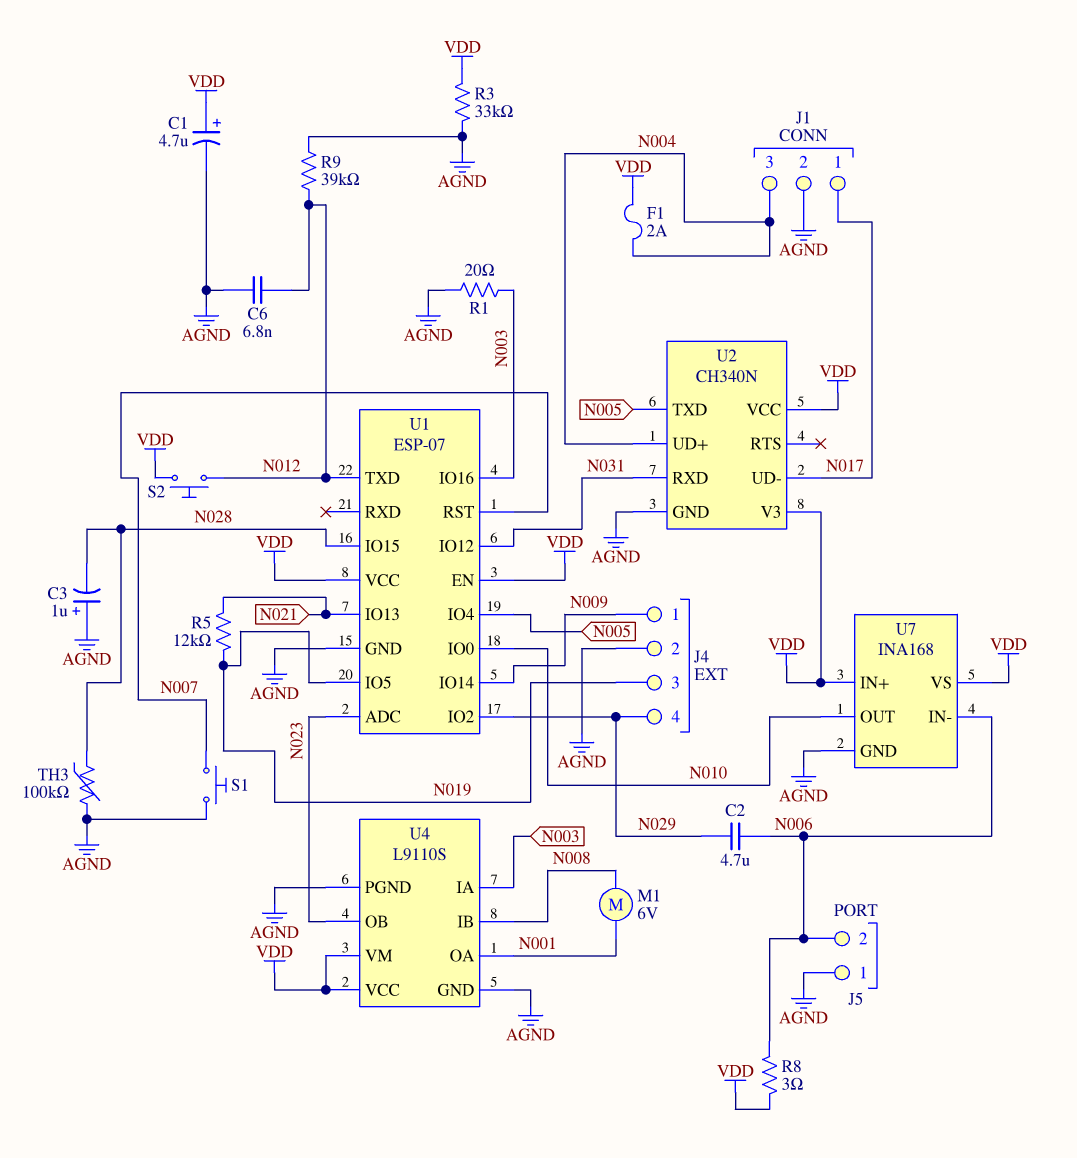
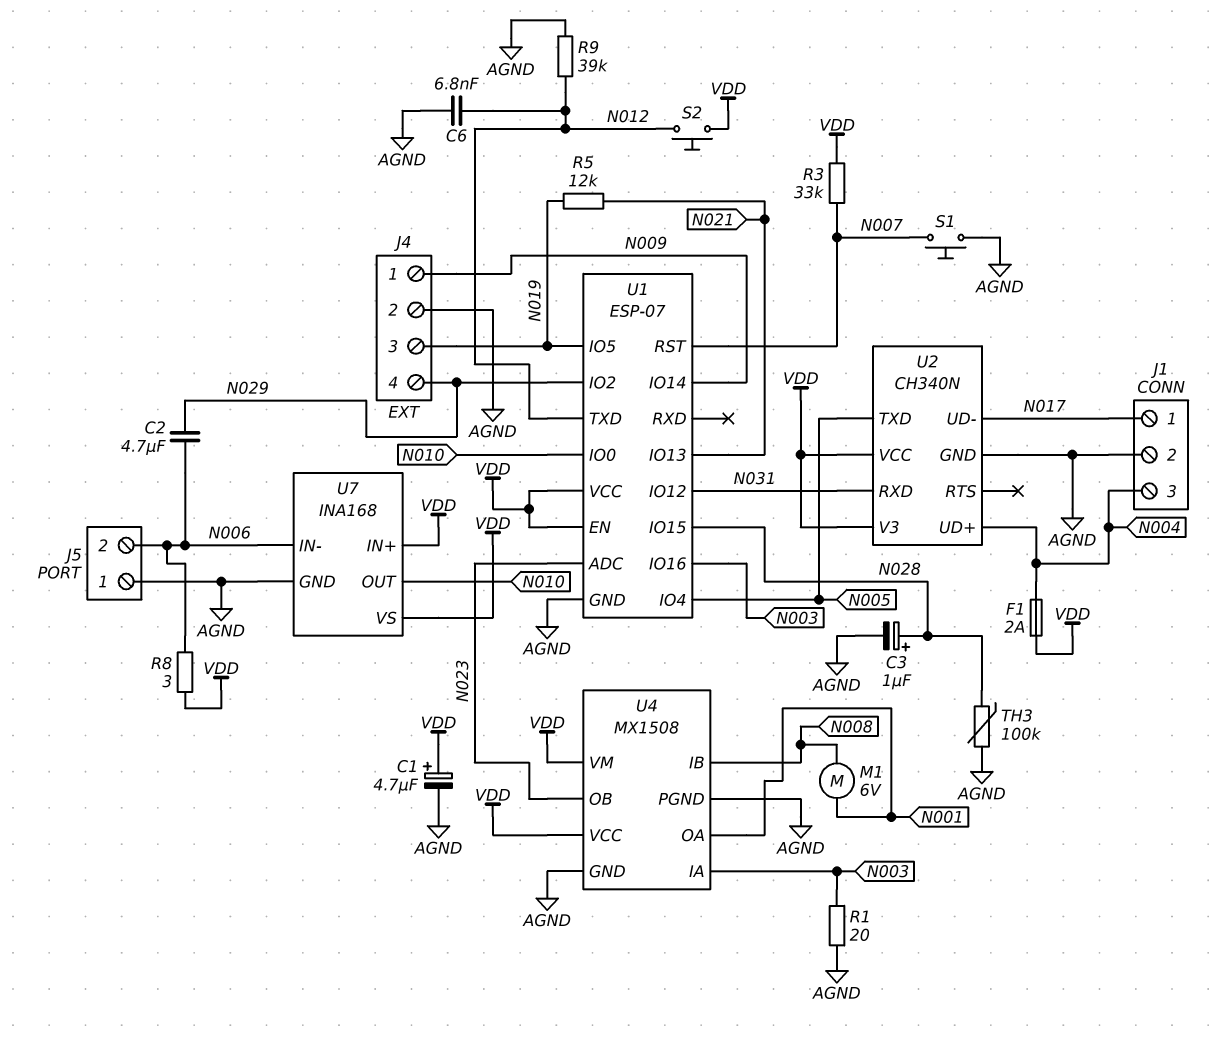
C3: 1uF (plus AGND, minus N028) -> 1uF (plus N028, minus AGND)
R3: 33k (AGND, VDD) -> 33k (N007, VDD)
U4: L9110S -> MX1508

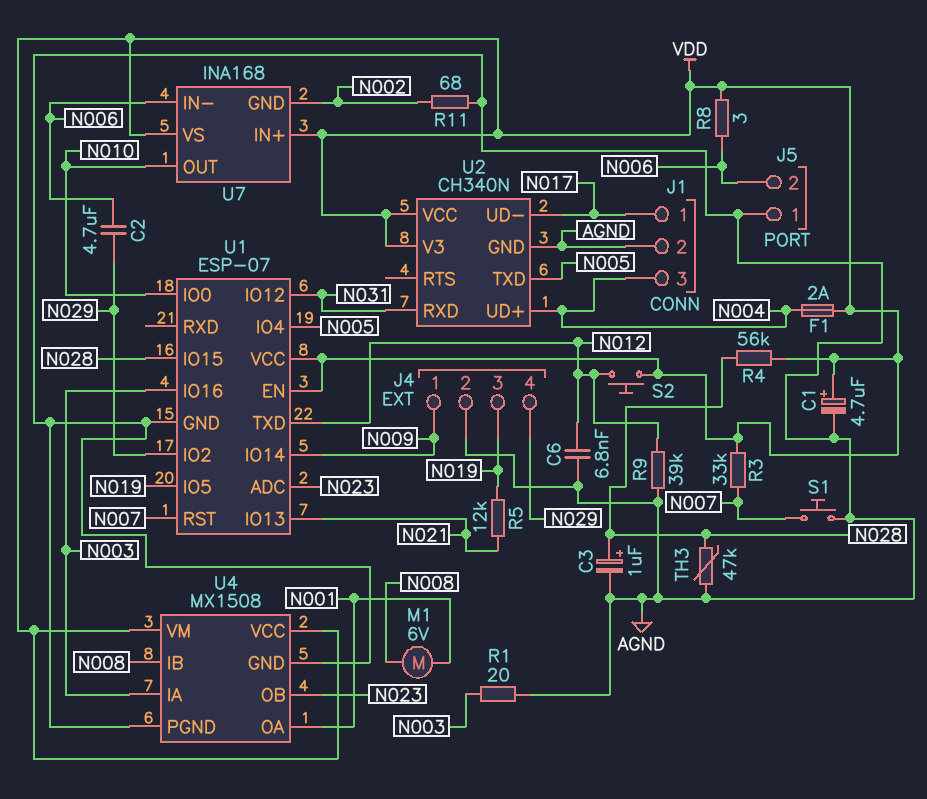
R4: none -> 56k (N028, VDD)
R11: none -> 68 (AGND, N002)
TH3: 100k (AGND, N028) -> 47k (AGND, N028)
U7 pin GND: AGND -> N002

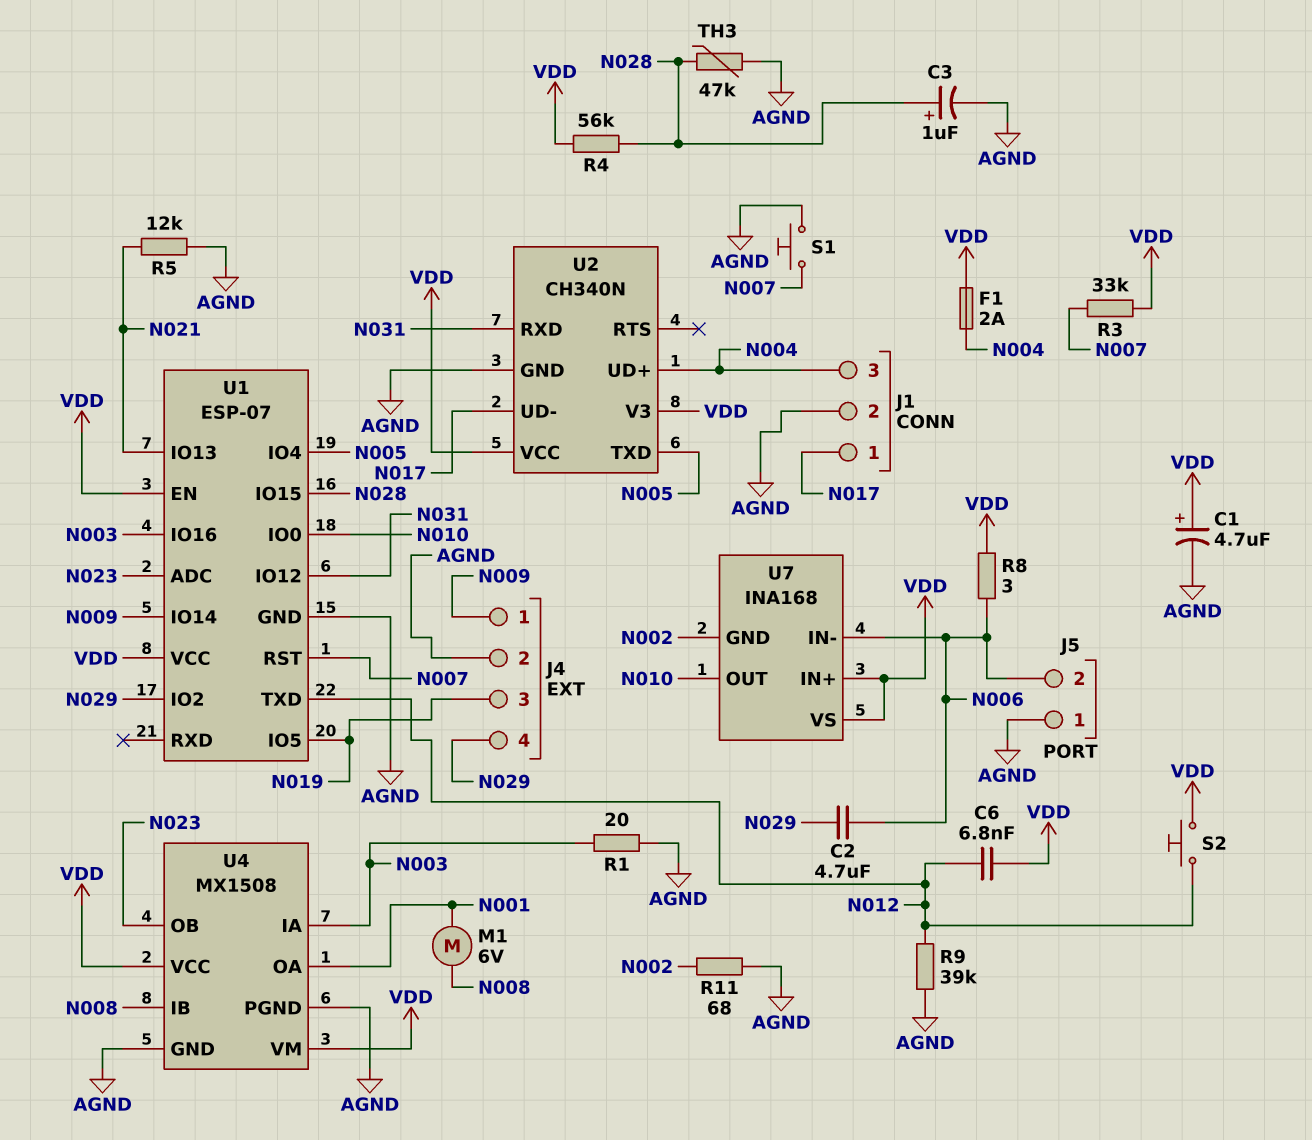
C6: 6.8nF (AGND, N012) -> 6.8nF (N012, VDD)
R5: 12k (N019, N021) -> 12k (AGND, N021)

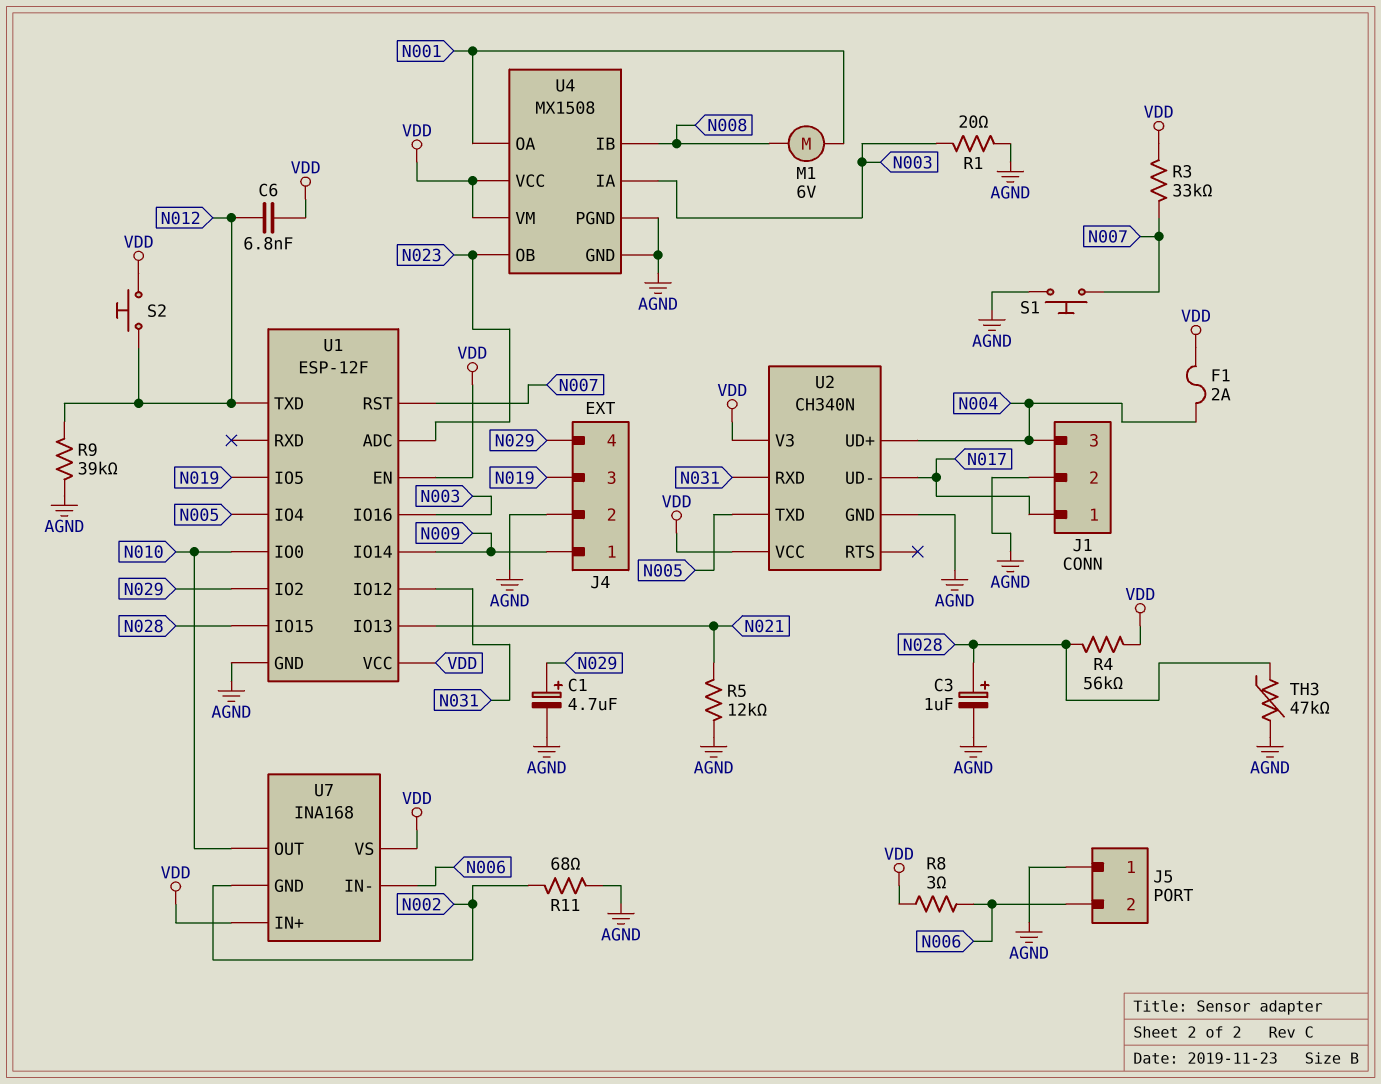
C1: 4.7uF (plus VDD, minus AGND) -> 4.7uF (plus N029, minus AGND)
C2: 4.7uF (N006, N029) -> none
U1: ESP-07 -> ESP-12F

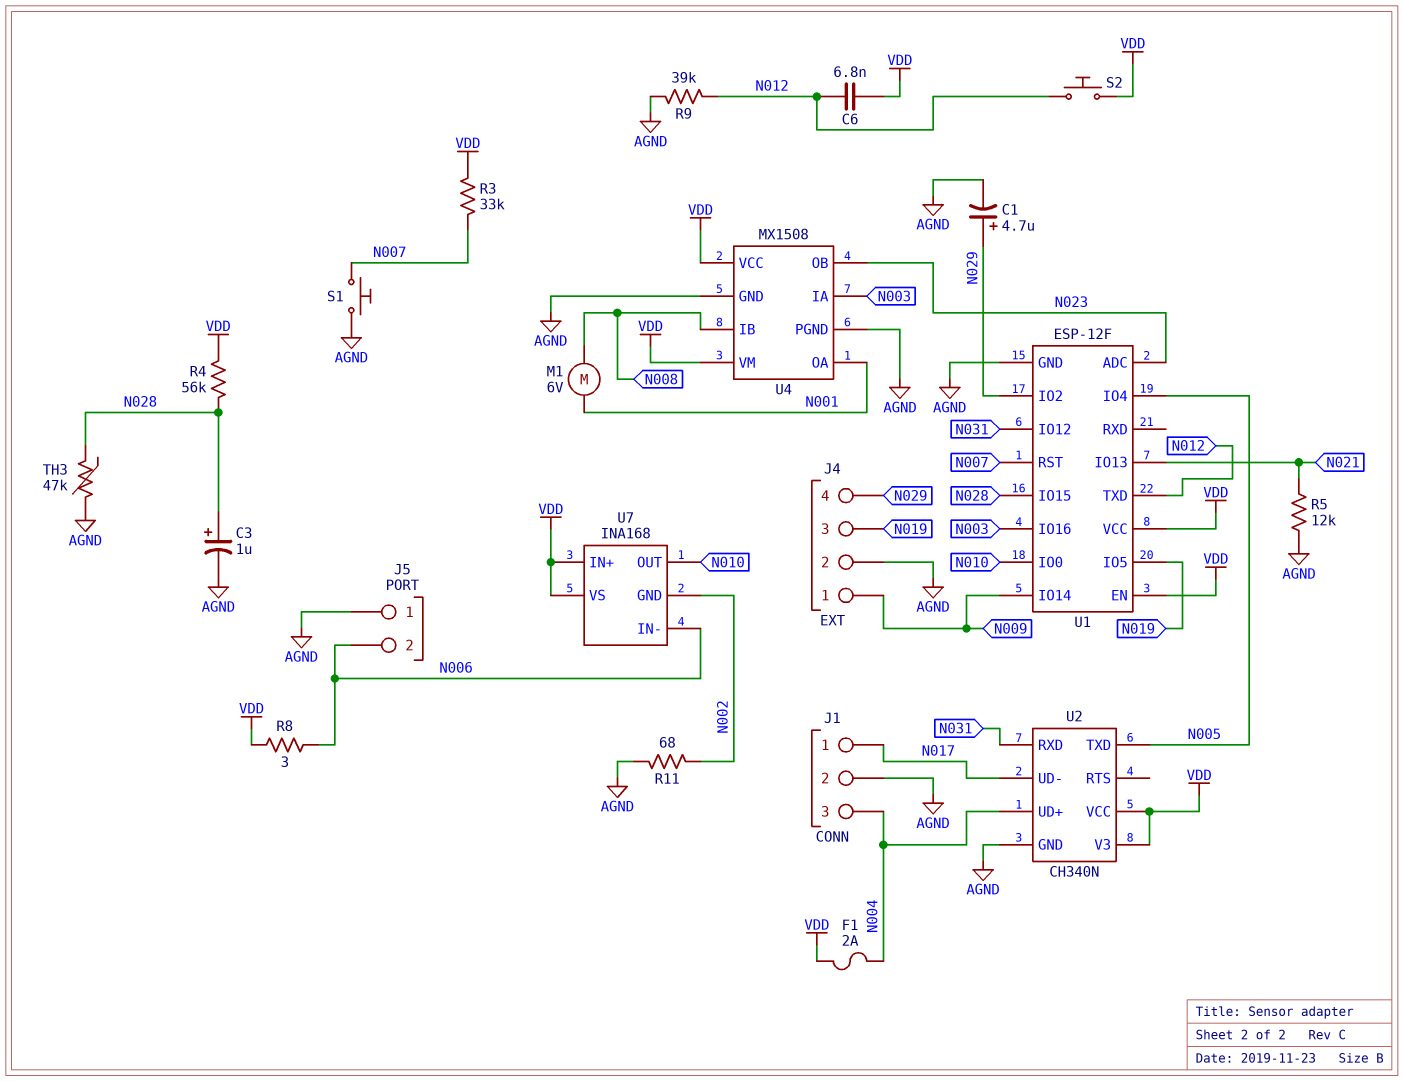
R1: 20 (AGND, N003) -> none

